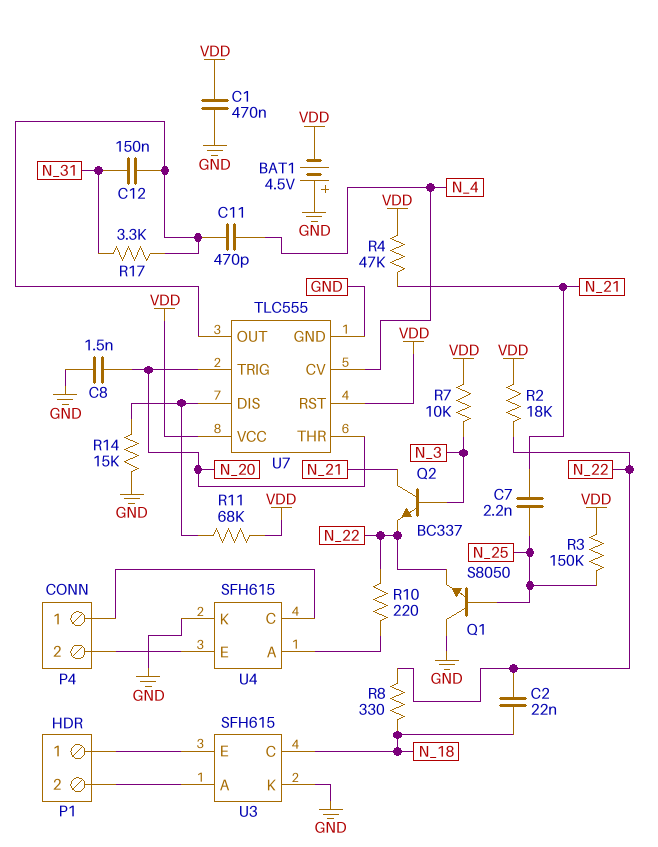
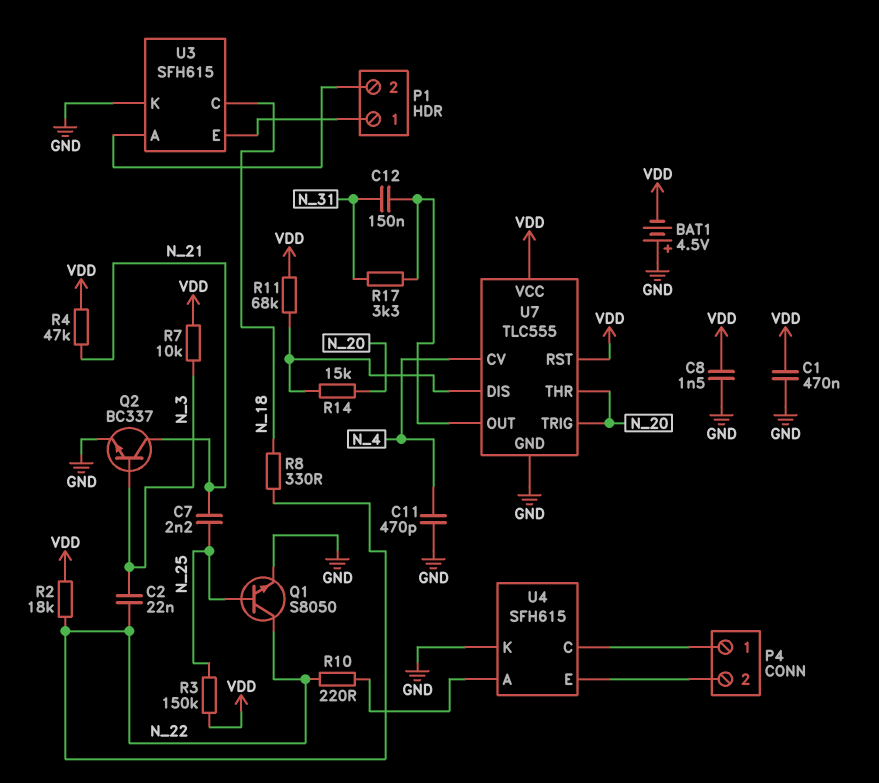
C2: 22nF (N_18, N_22) -> 22nF (N_3, N_22)
C8: 1.5nF (GND, N_20) -> 1.5nF (GND, VDD)
C11: 470pF (N_4, U7/OUT) -> 470pF (GND, N_4)
Q1: NPN S8050 (B N_25, C GND, E N_22) -> NPN S8050 (B N_25, C N_22, E GND)
Q2: NPN BC337 (B N_3, C N_21, E N_22) -> NPN BC337 (B N_3, C N_21, E GND)
R14: 15k (GND, U7/DIS) -> 15k (N_20, U7/DIS)

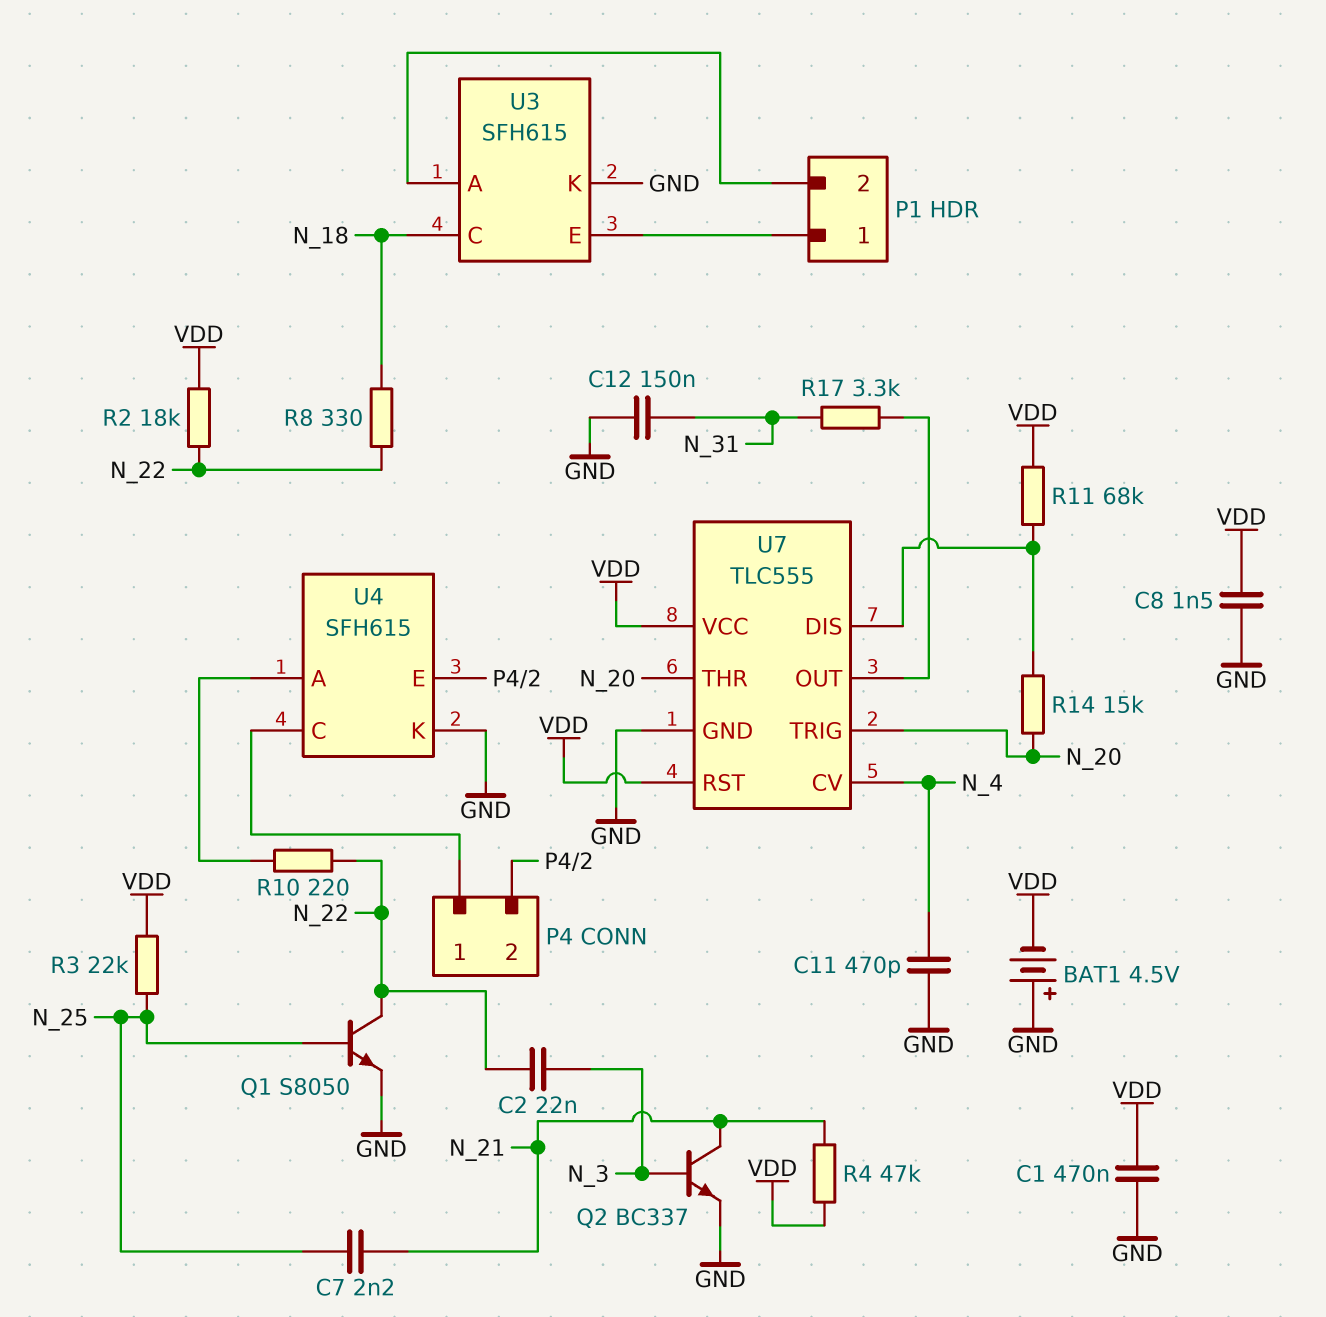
C12: 150nF (N_31, U7/OUT) -> 150nF (GND, N_31)
R3: 150k (N_25, VDD) -> 22k (N_25, VDD)
R7: 10k (N_3, VDD) -> none

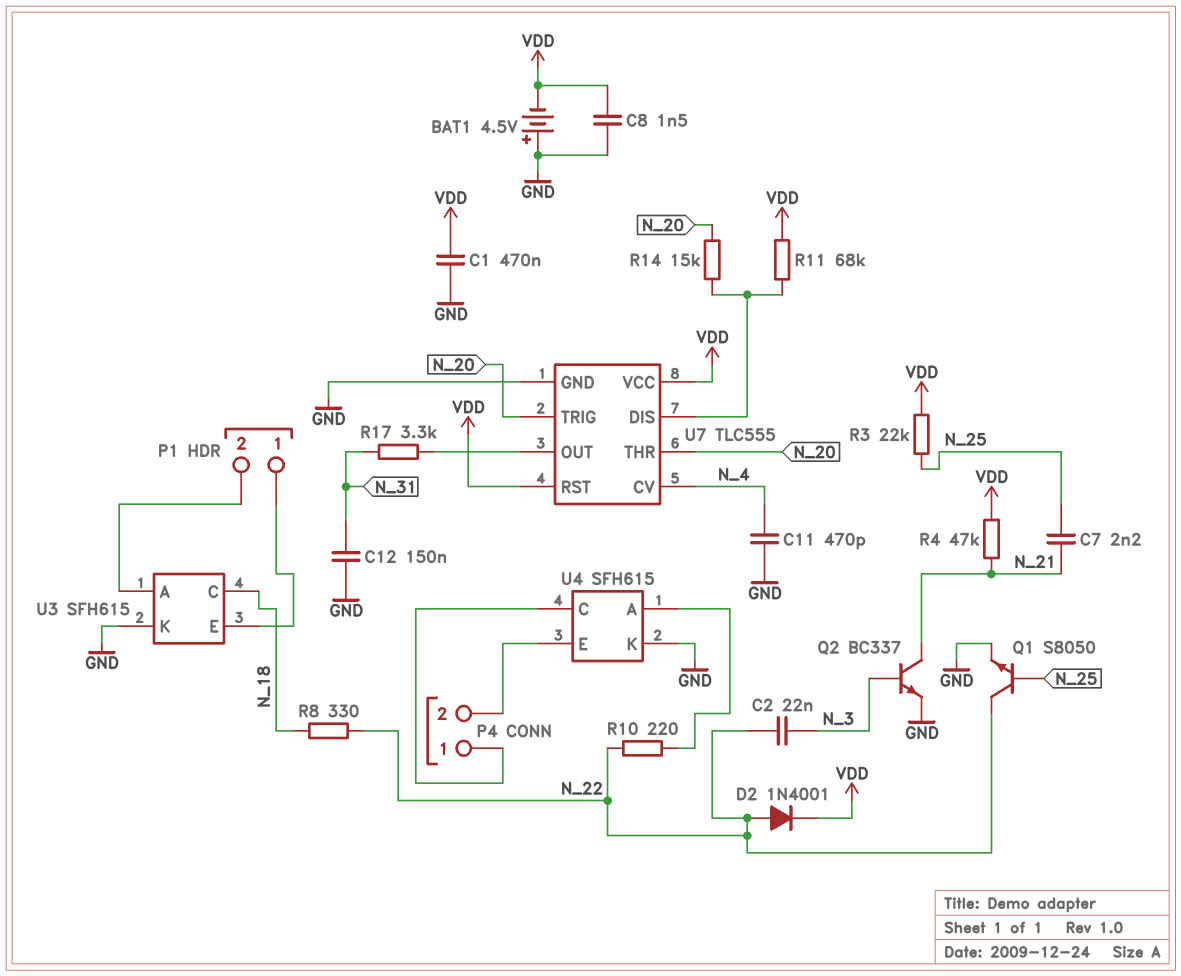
D2: none -> diode 1N4001 (A N_22, K VDD)
R2: 18k (N_22, VDD) -> none

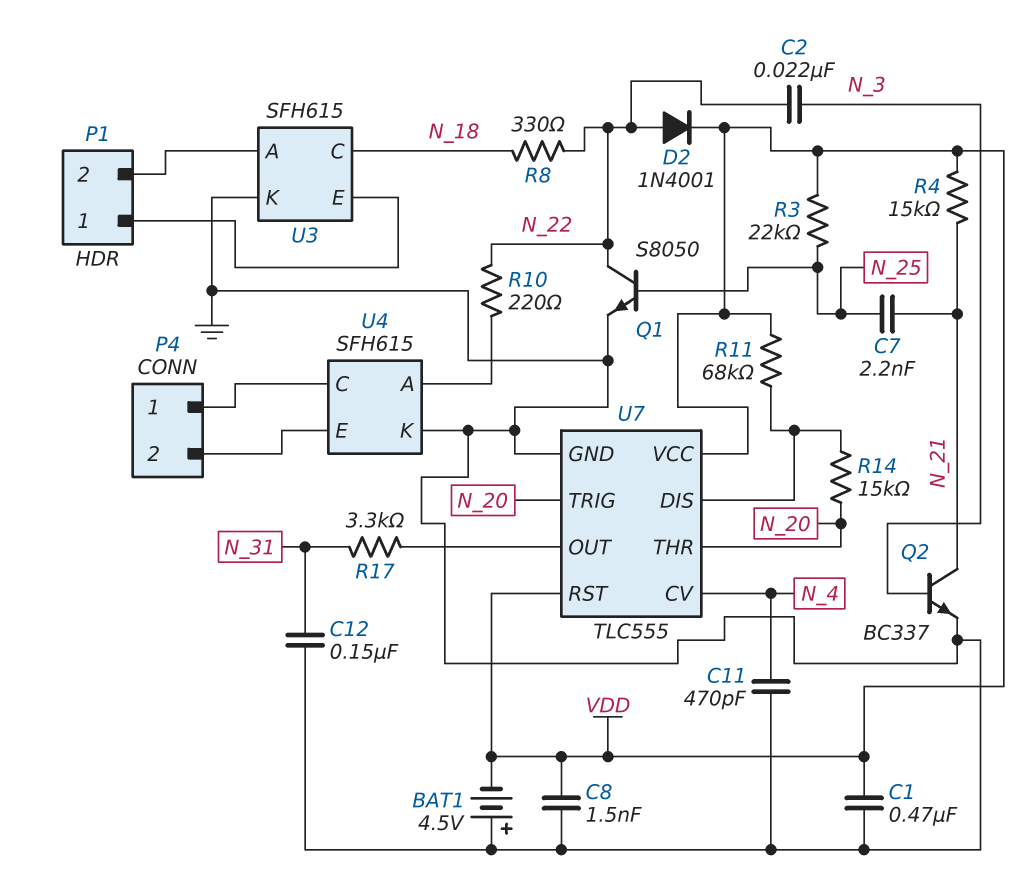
R4: 47k (N_21, VDD) -> 15k (N_21, VDD)

